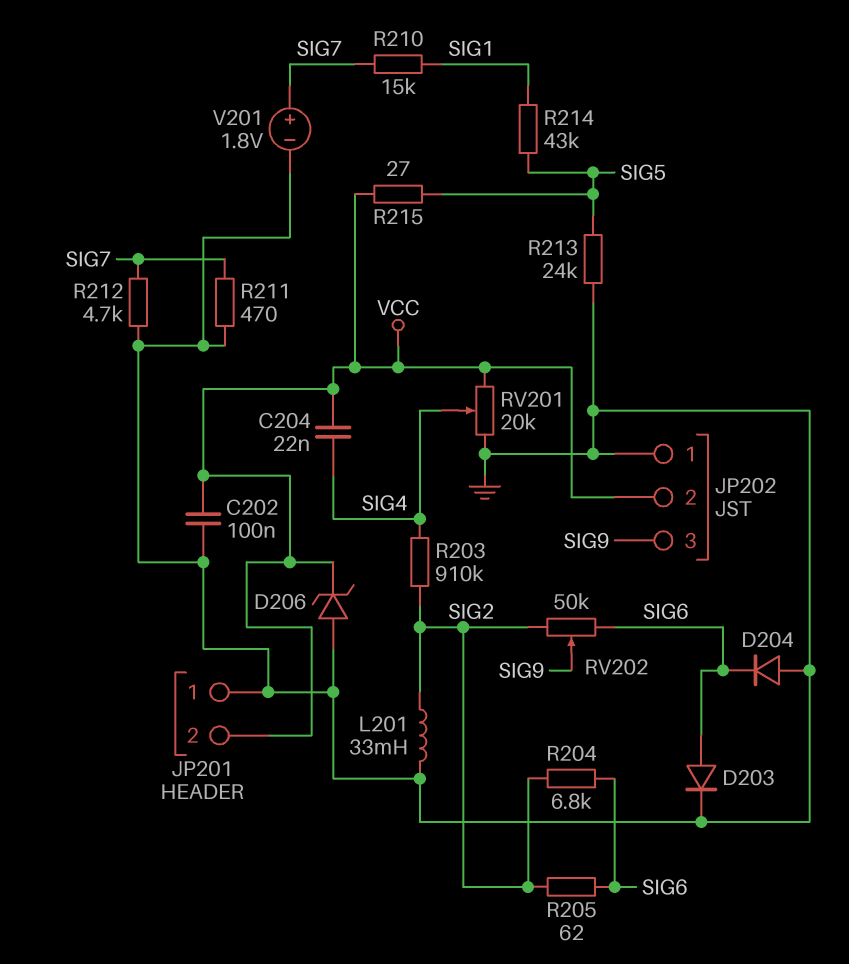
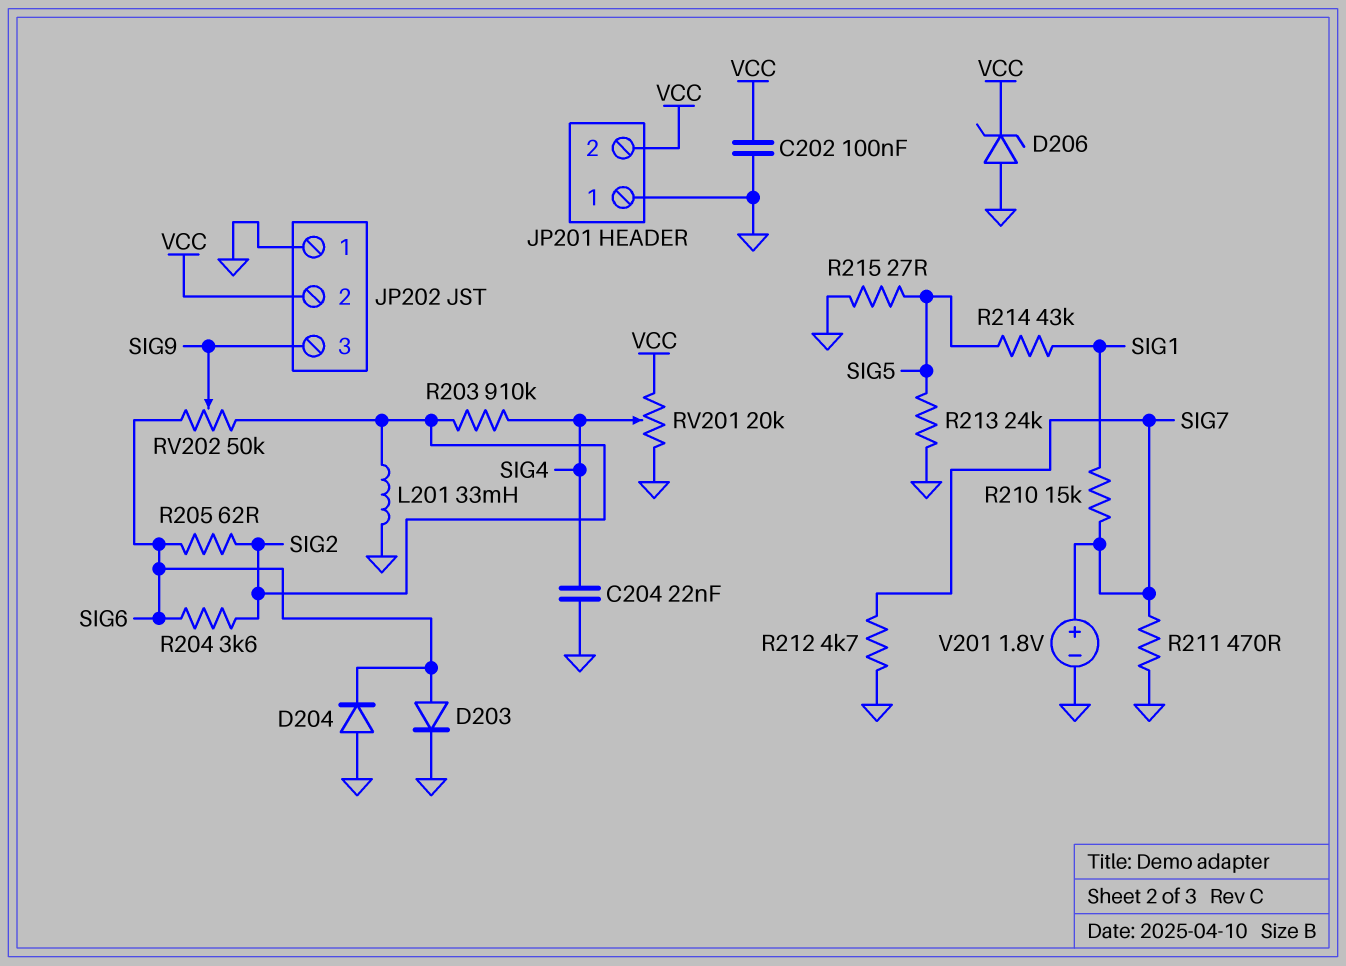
C204: 22nF (SIG4, VCC) -> 22nF (GND, SIG4)
R204: 6.8k (SIG2, SIG6) -> 3.6k (SIG2, SIG6)
R215: 27 (SIG5, VCC) -> 27 (GND, SIG5)

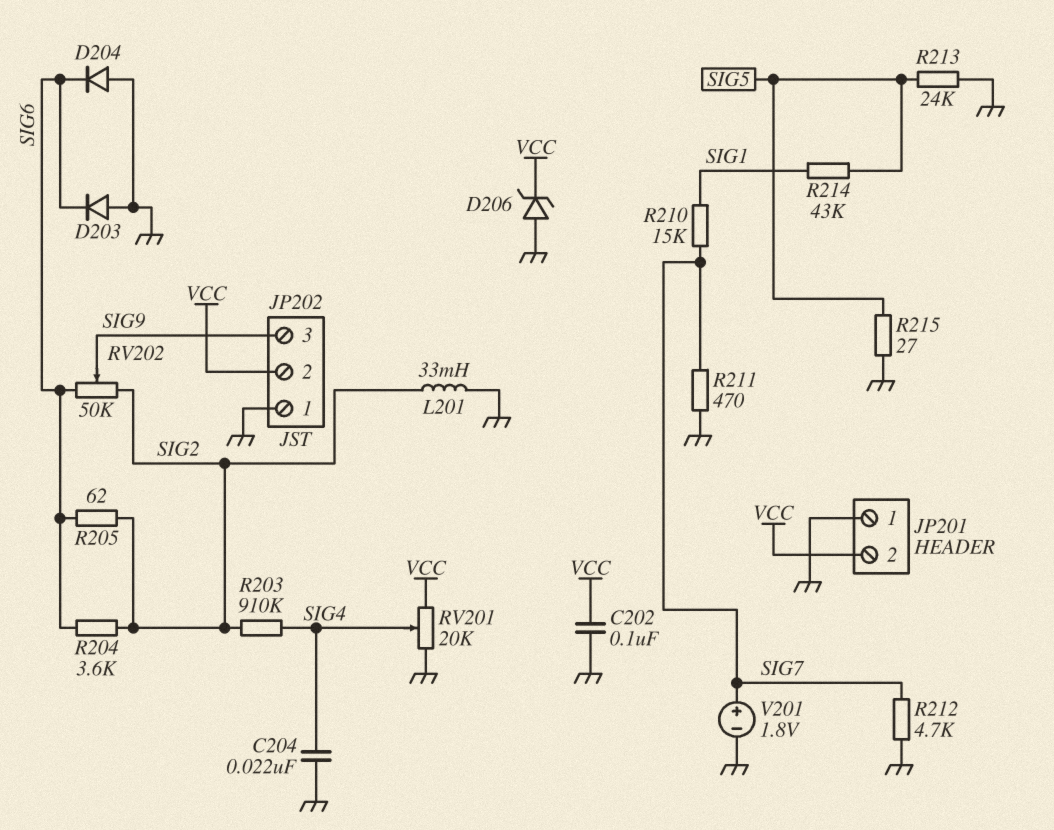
D203: diode (A SIG6, K GND) -> diode (A GND, K SIG6)

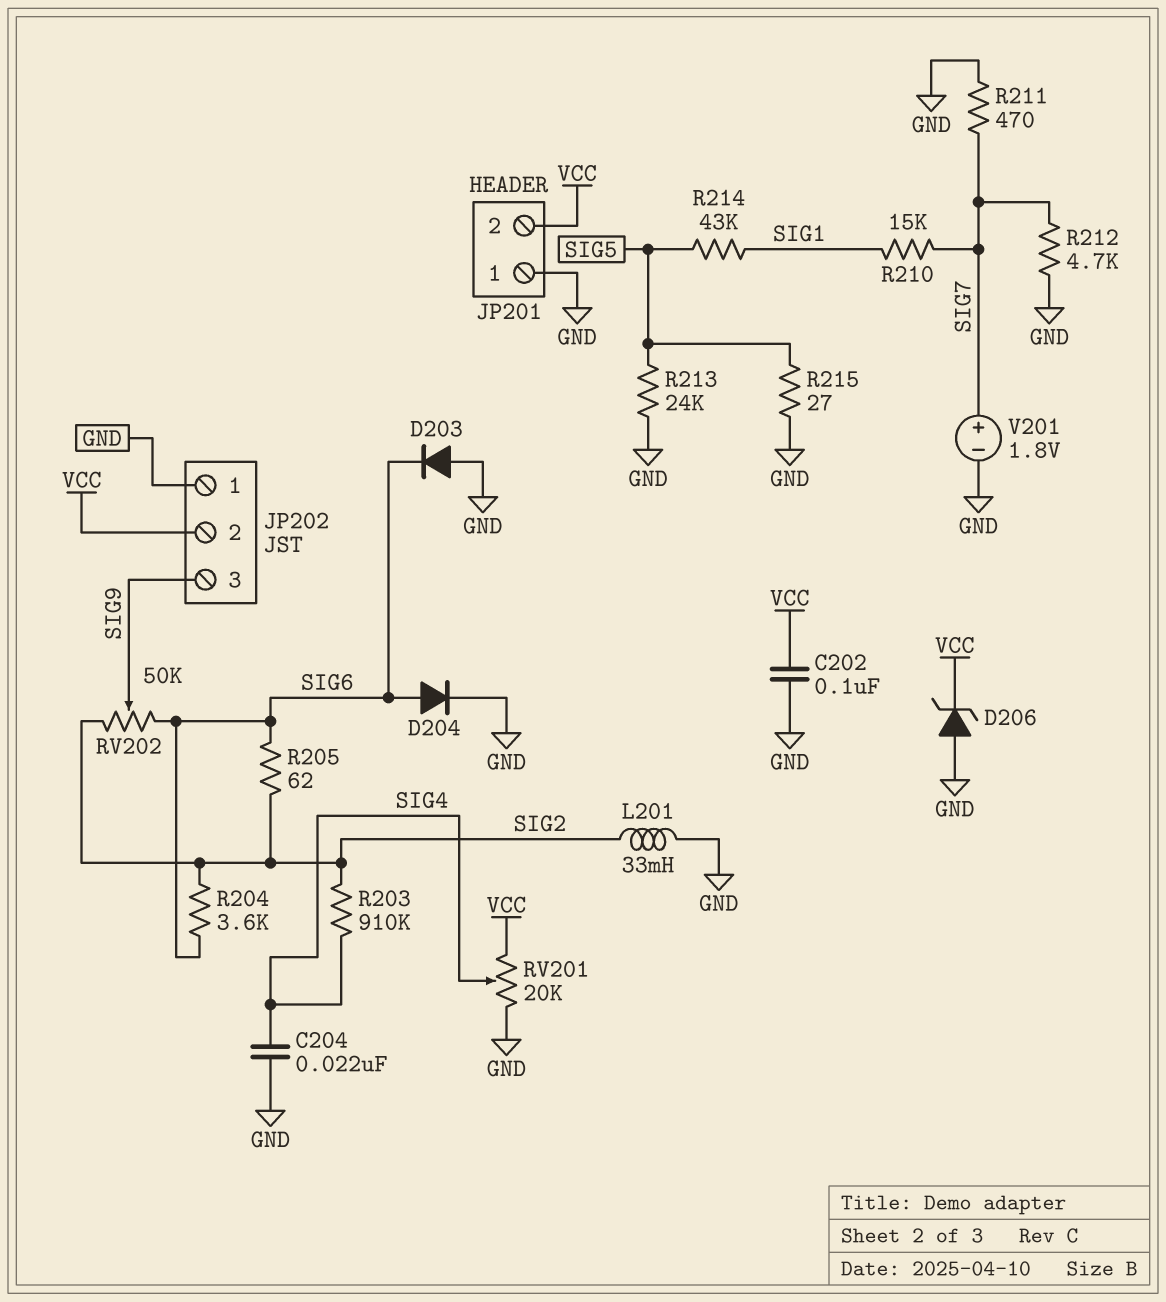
D204: diode (A GND, K SIG6) -> diode (A SIG6, K GND)

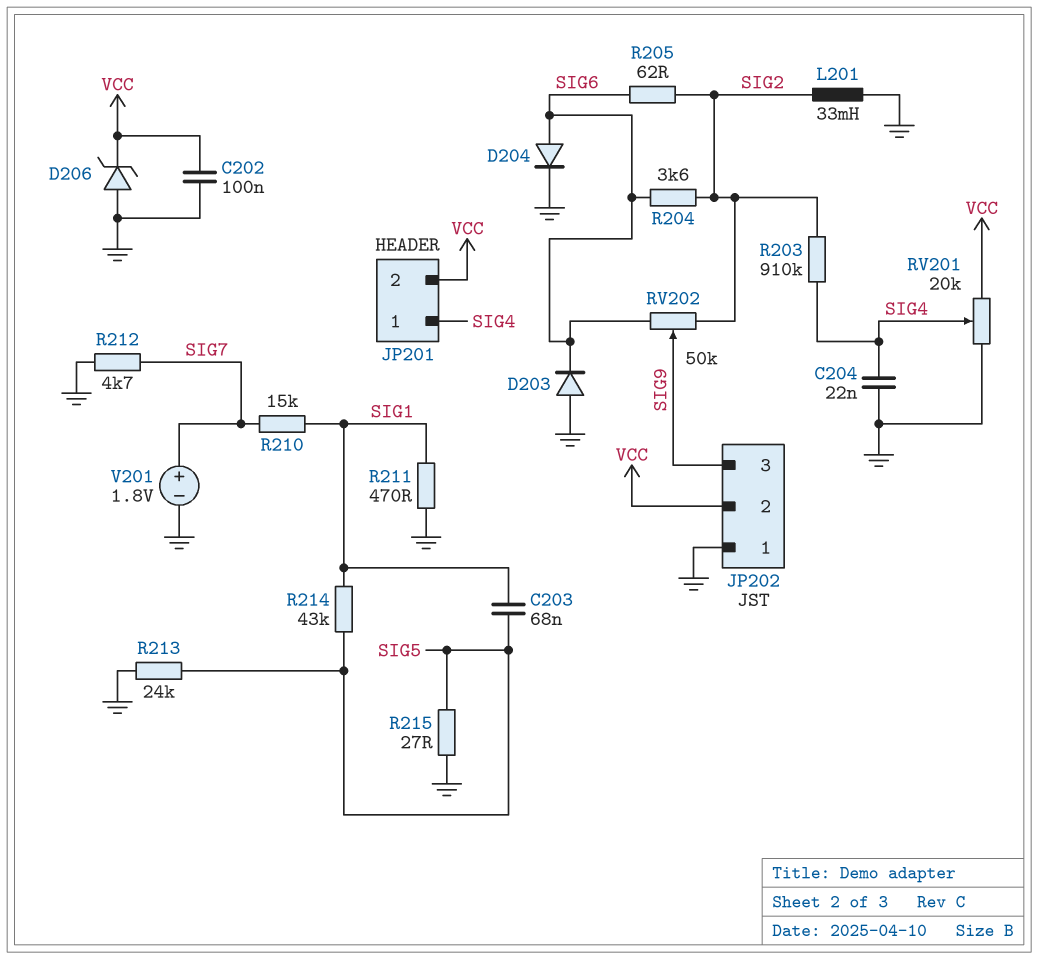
C203: none -> 68nF (SIG1, SIG5)
JP201 pin 1: GND -> SIG4
R211: 470 (GND, SIG7) -> 470 (GND, SIG1)

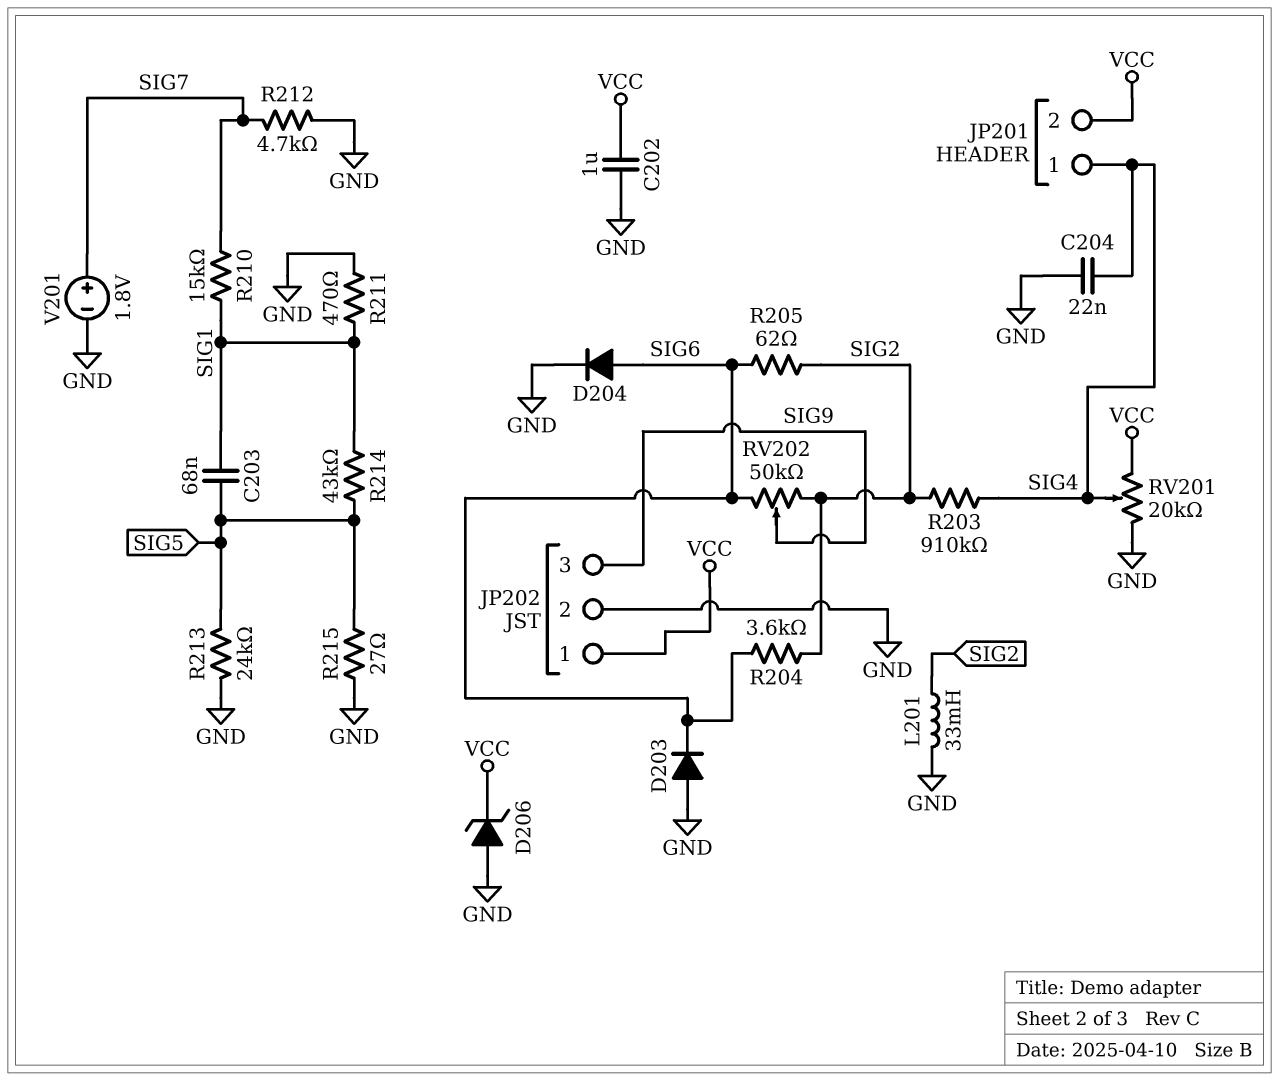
C202: 100nF (GND, VCC) -> 1uF (GND, VCC)
JP202 pin 1: GND -> VCC
JP202 pin 2: VCC -> GND

